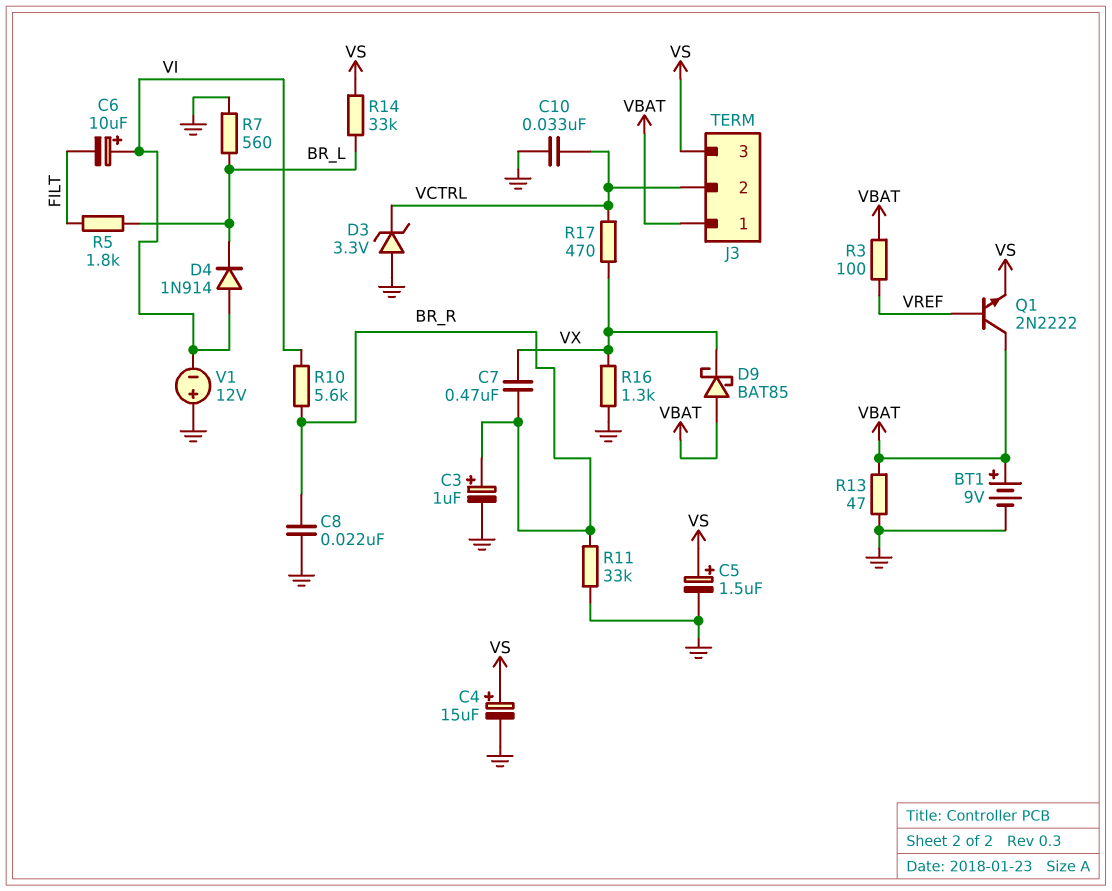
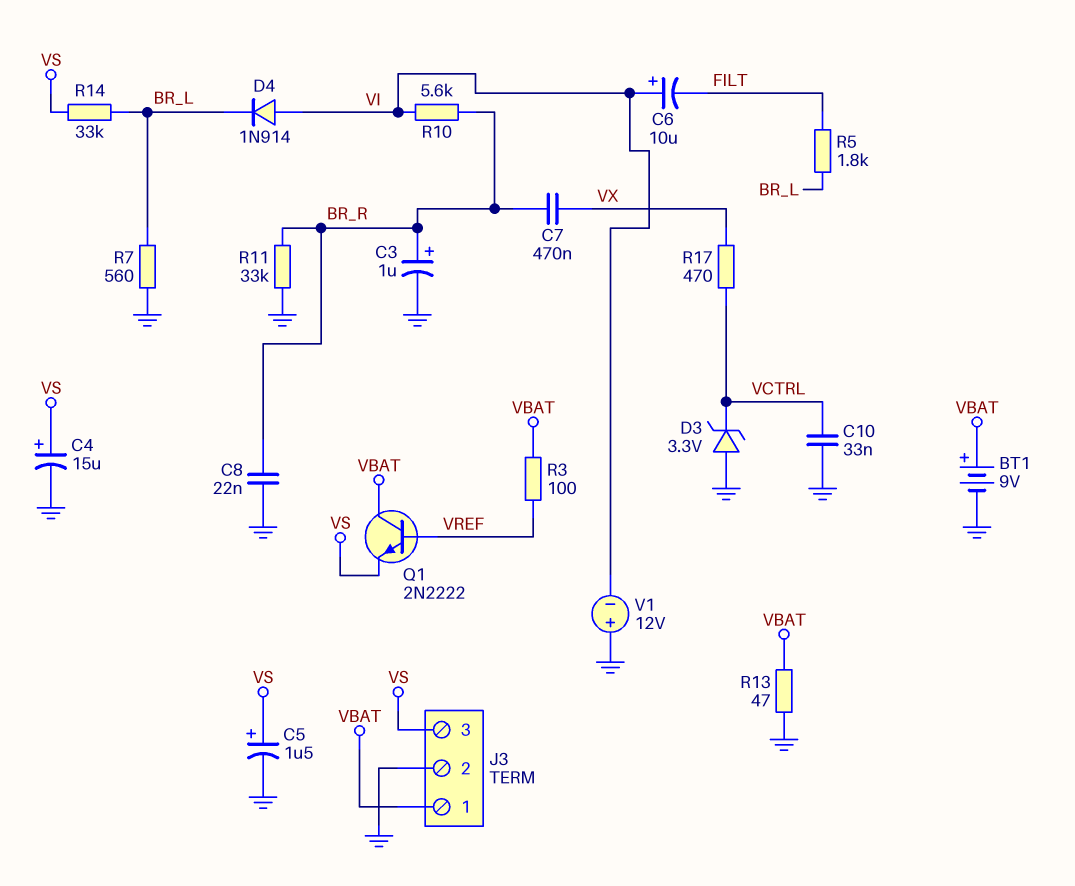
D9: schottky BAT85 (A VBAT, K VX) -> none
J3 pin 2: VCTRL -> GND
R16: 1.3k (GND, VX) -> none

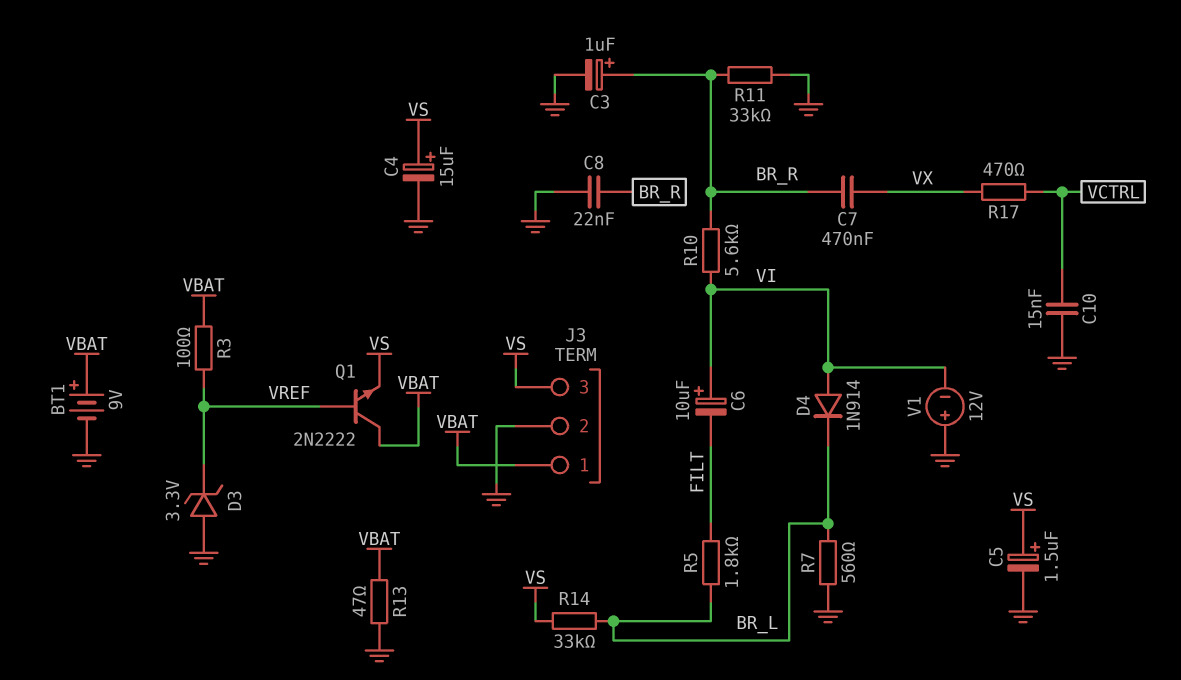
C10: 33nF (GND, VCTRL) -> 15nF (GND, VCTRL)
D3: zener 3.3V (A GND, K VCTRL) -> zener 3.3V (A GND, K VREF)

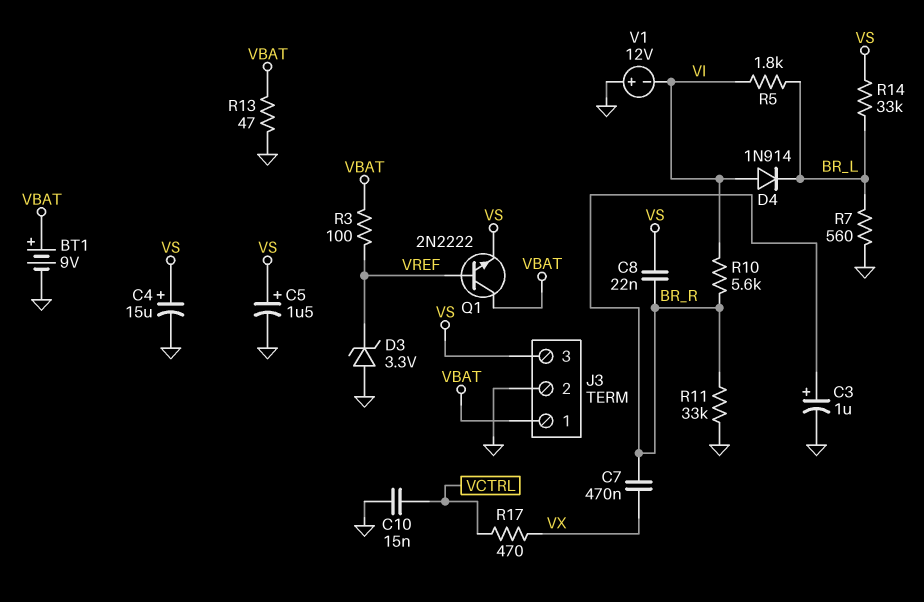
C6: 10uF (plus VI, minus FILT) -> none
C8: 22nF (BR_R, GND) -> 22nF (BR_R, VS)
R5: 1.8k (BR_L, FILT) -> 1.8k (BR_L, VI)

